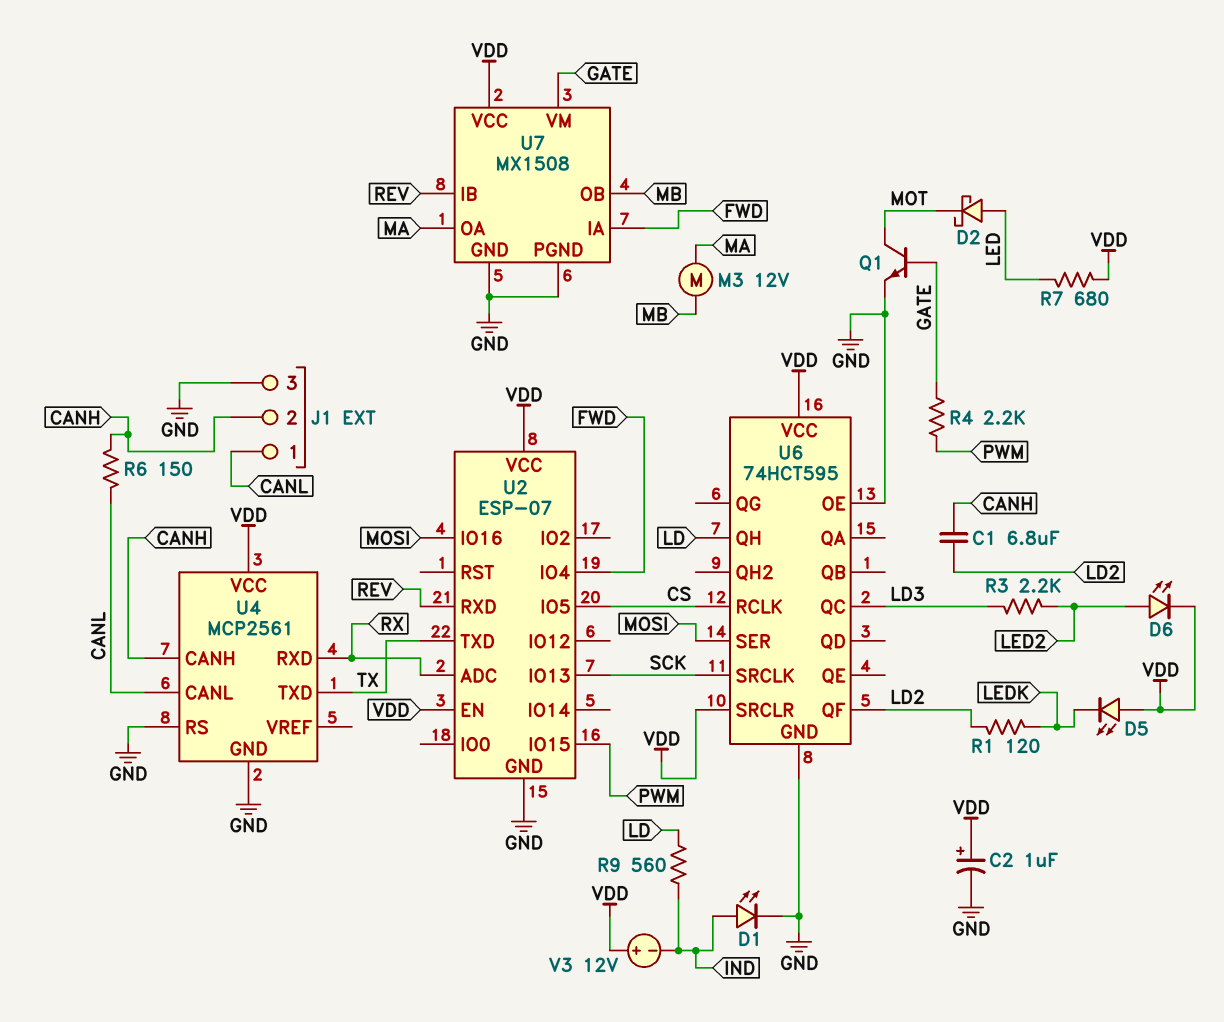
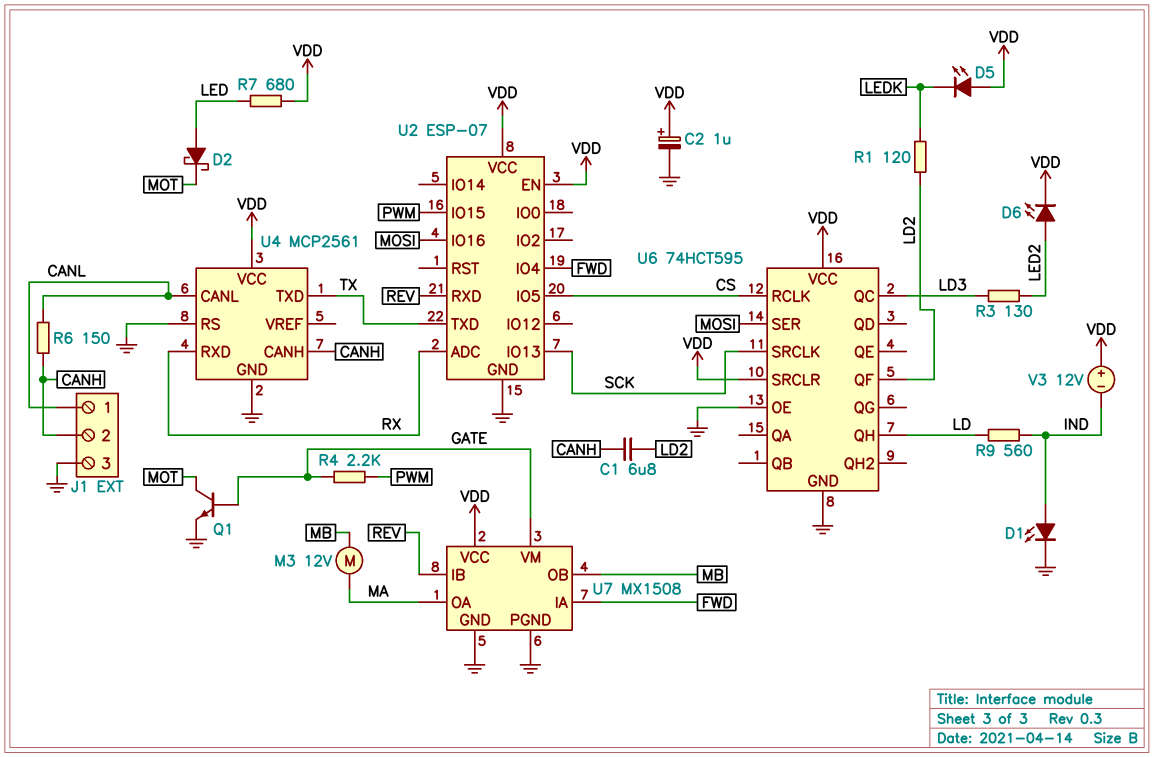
R3: 2.2k (LD3, LED2) -> 130 (LD3, LED2)

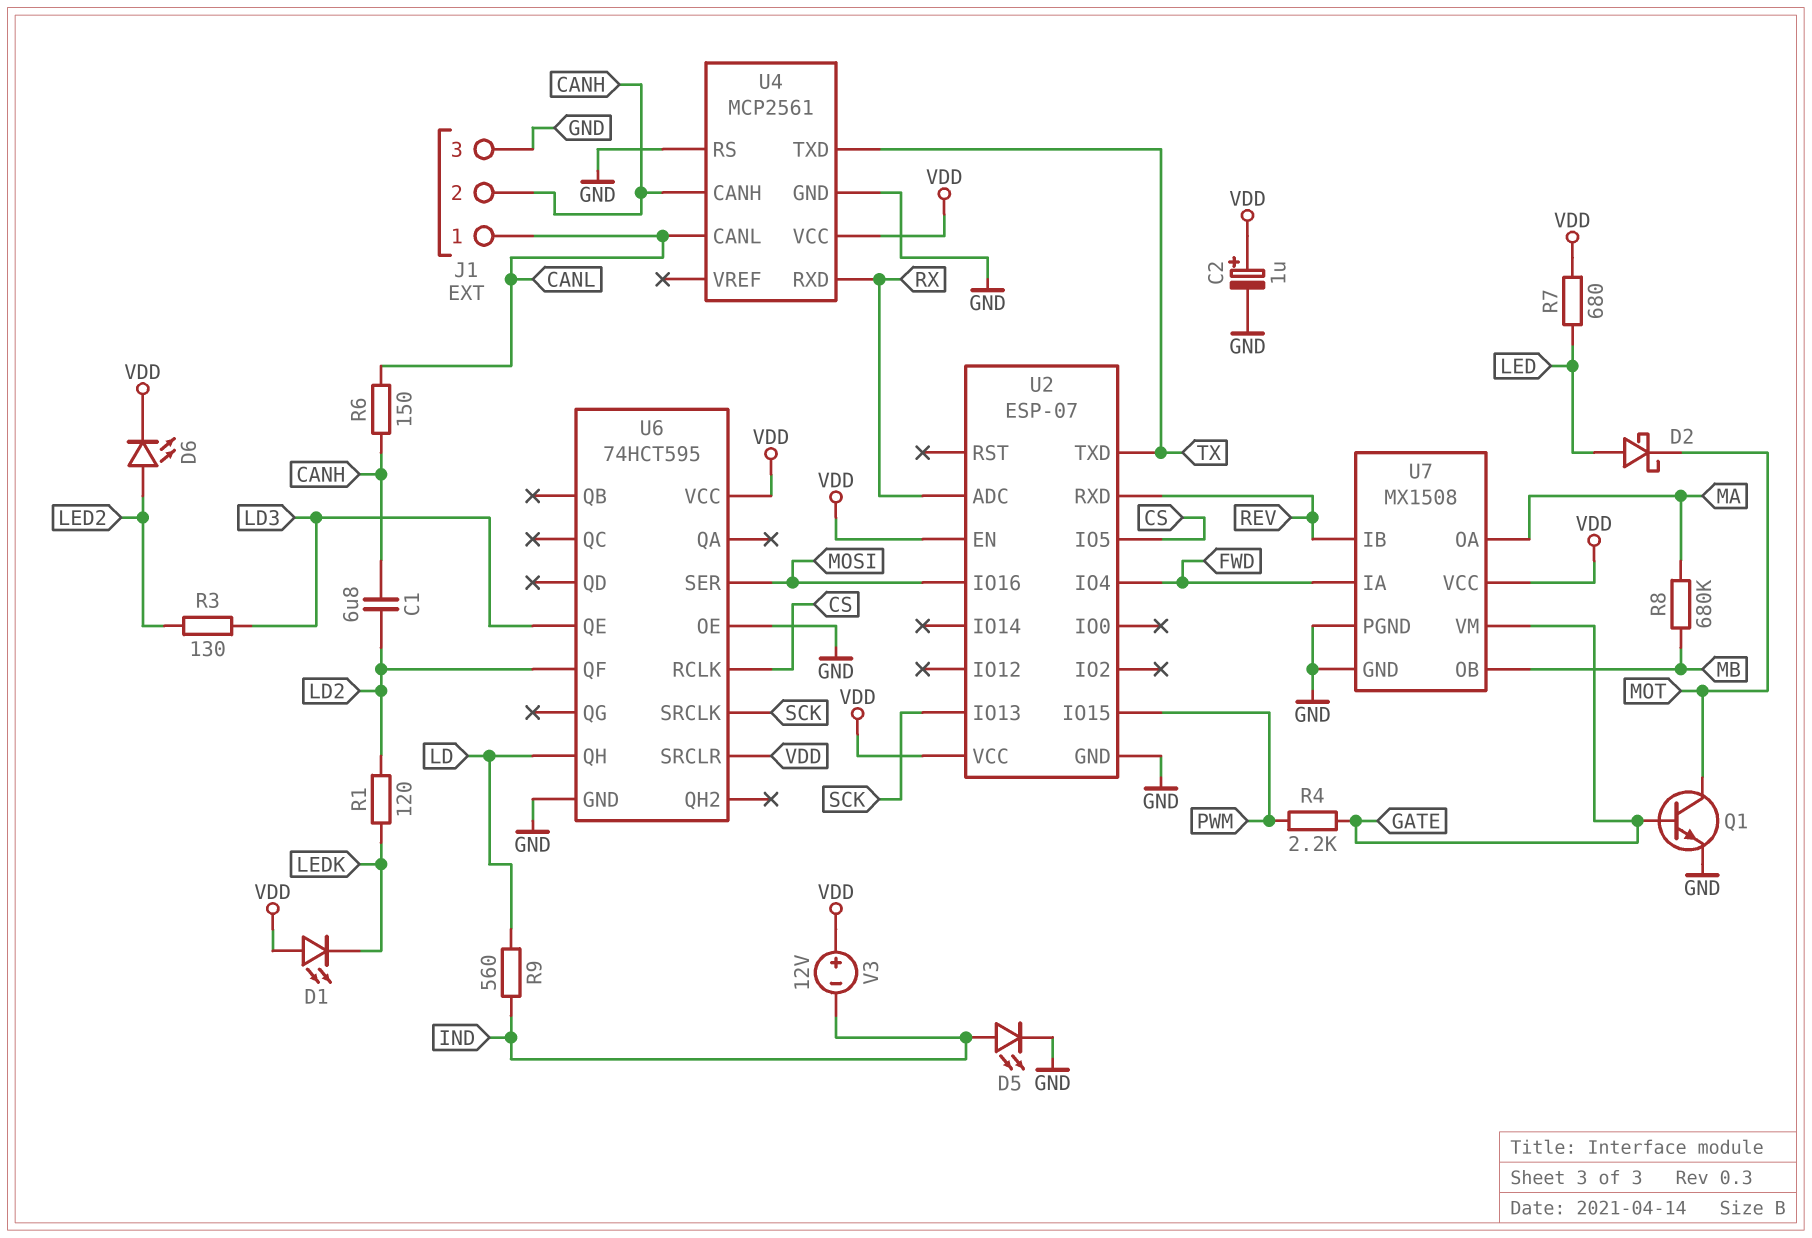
D1: LED (A IND, K GND) -> LED (A VDD, K LEDK)
D5: LED (A VDD, K LEDK) -> LED (A IND, K GND)
M3: motor 12V (MA, MB) -> none
R8: none -> 680k (MA, MB)
U6 pin QC: LD3 -> none
U6 pin QE: none -> LD3

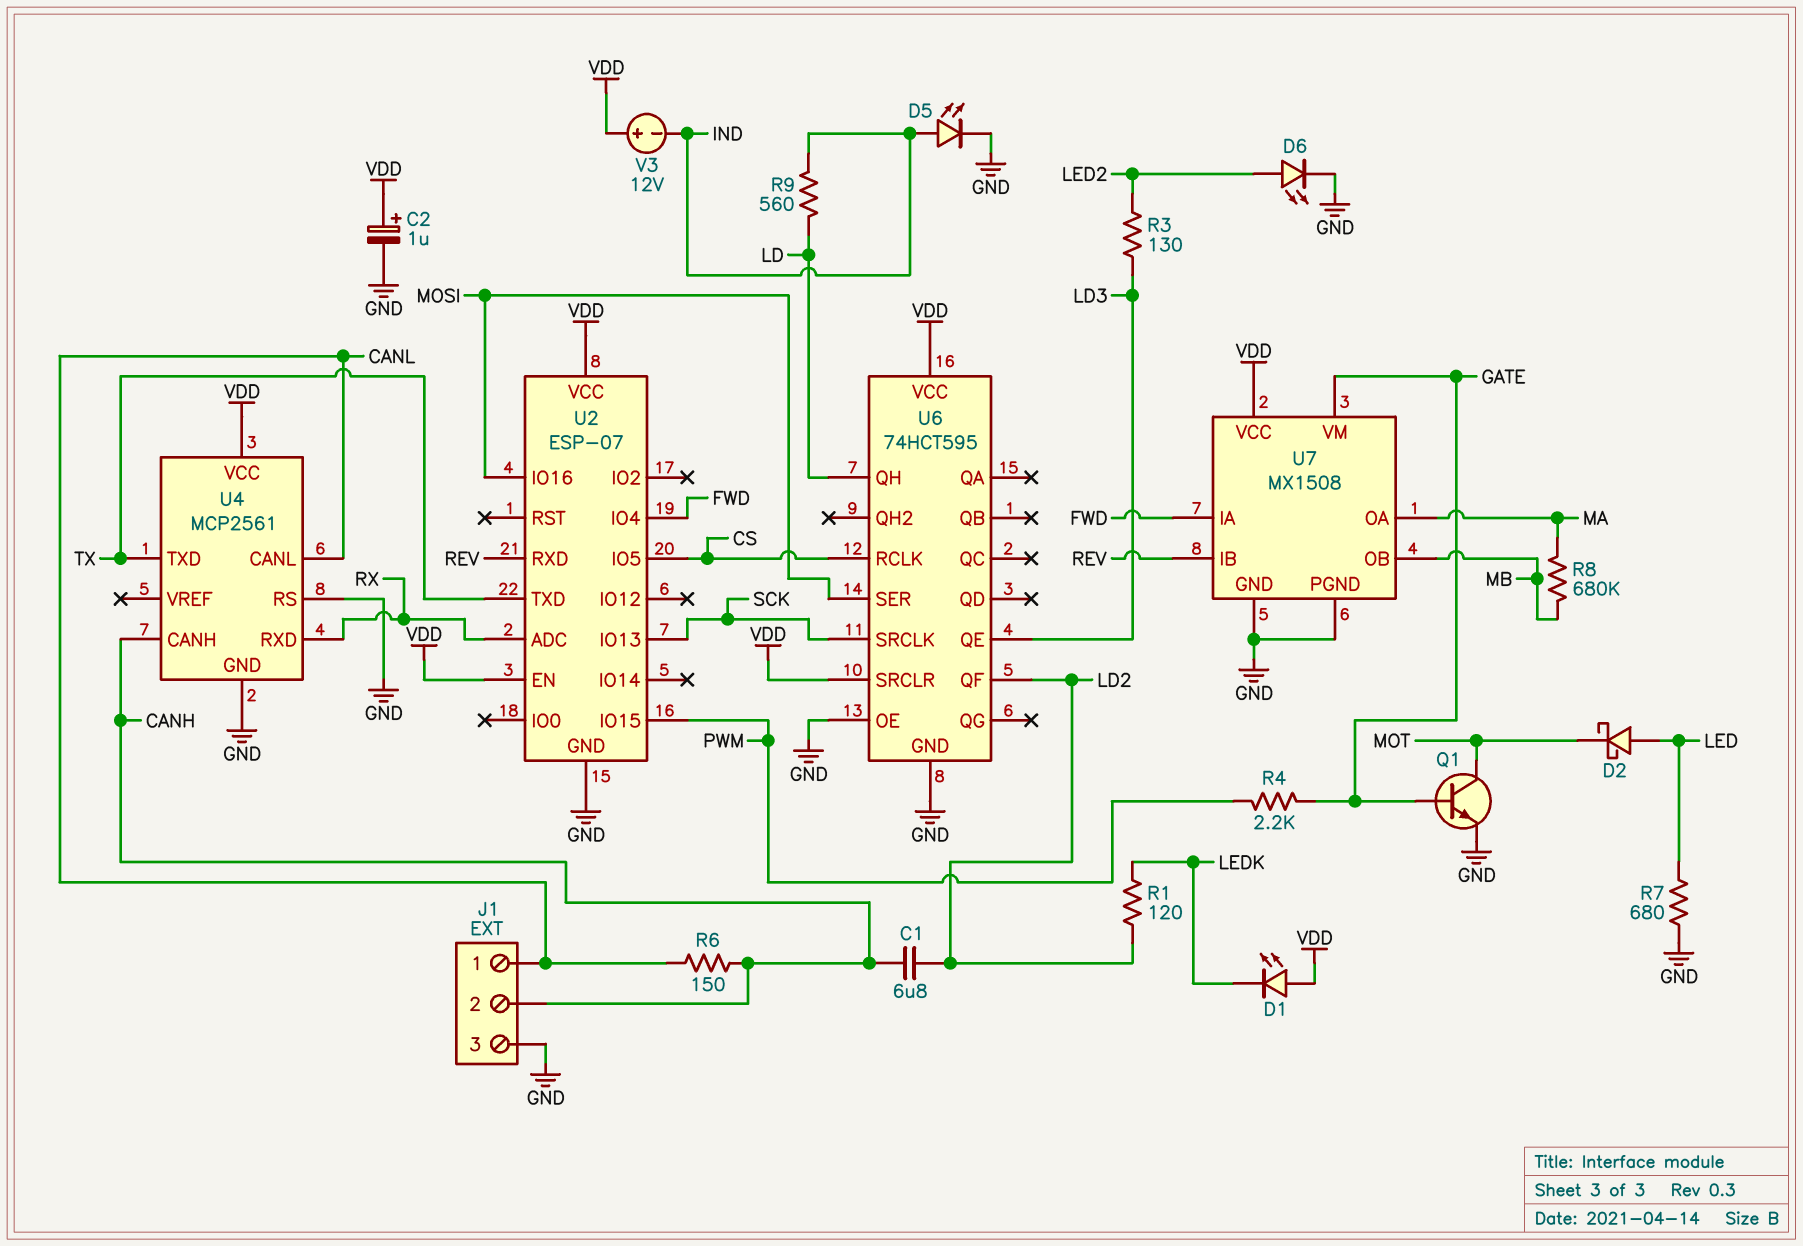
D6: LED (A LED2, K VDD) -> LED (A LED2, K GND)
R7: 680 (LED, VDD) -> 680 (GND, LED)

